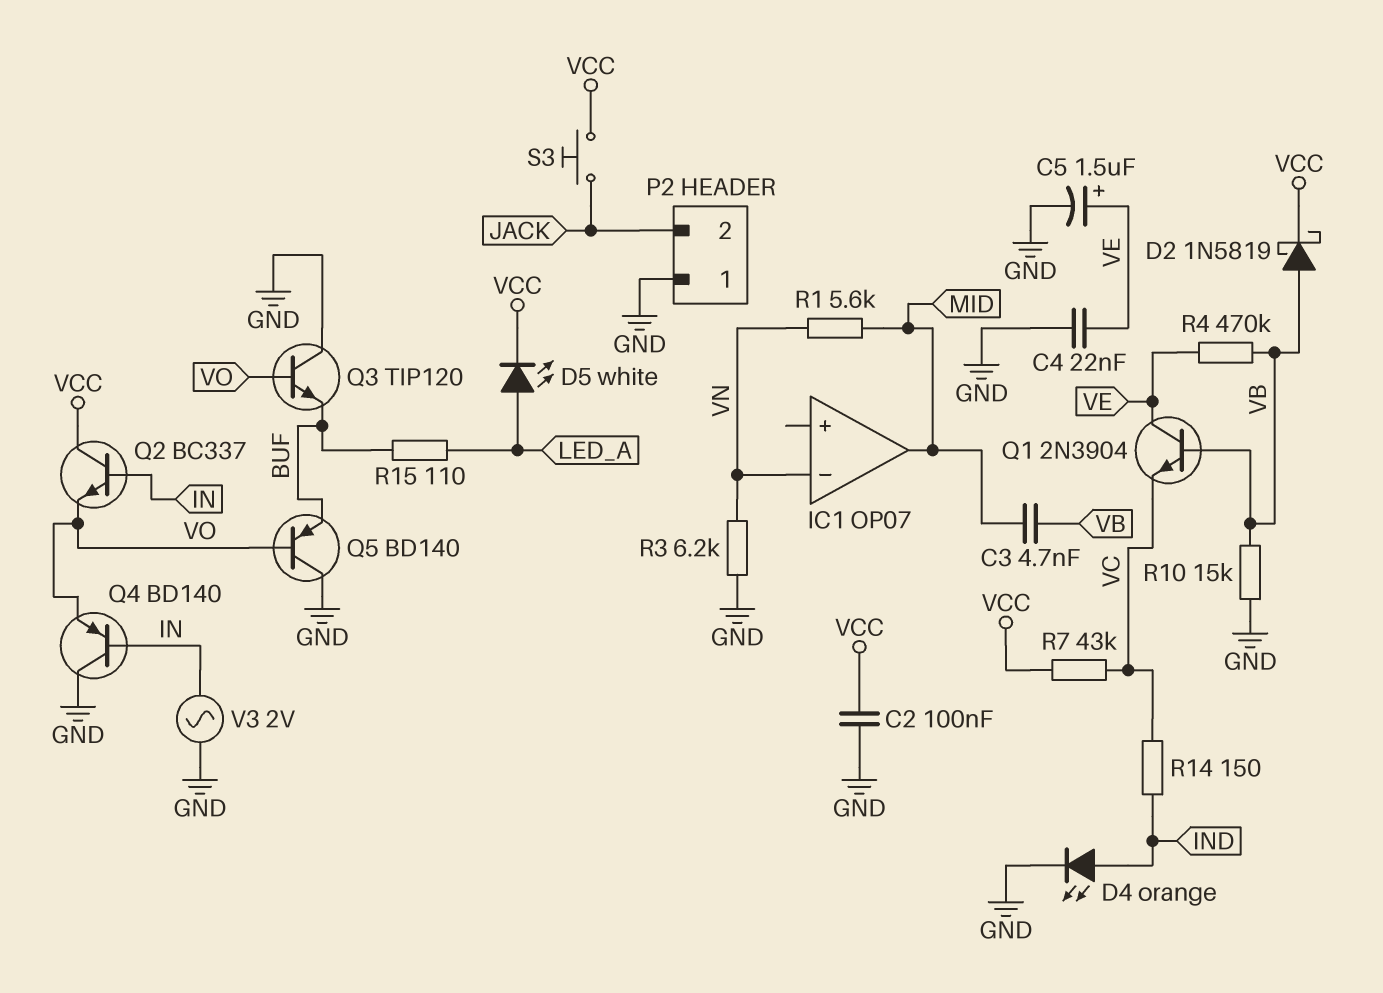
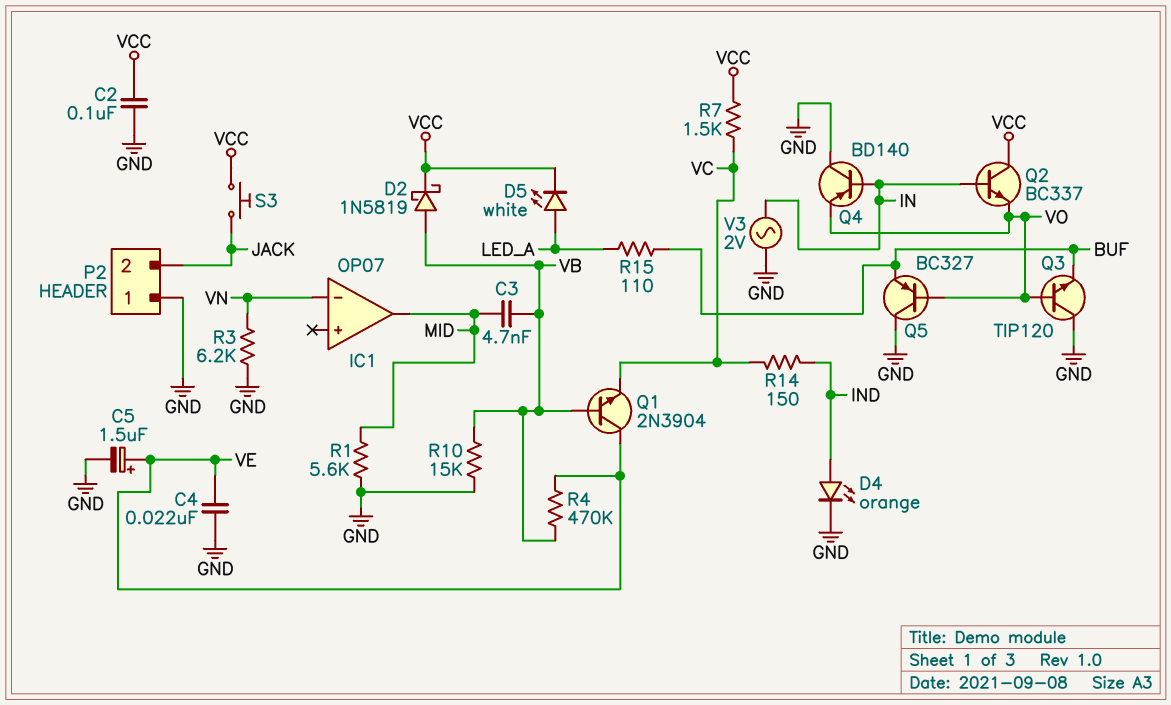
Q5: PNP BD140 (B VO, C GND, E BUF) -> PNP BC327 (B VO, C GND, E BUF)
R1: 5.6k (MID, VN) -> 5.6k (GND, MID)
R7: 43k (VC, VCC) -> 1.5k (VC, VCC)

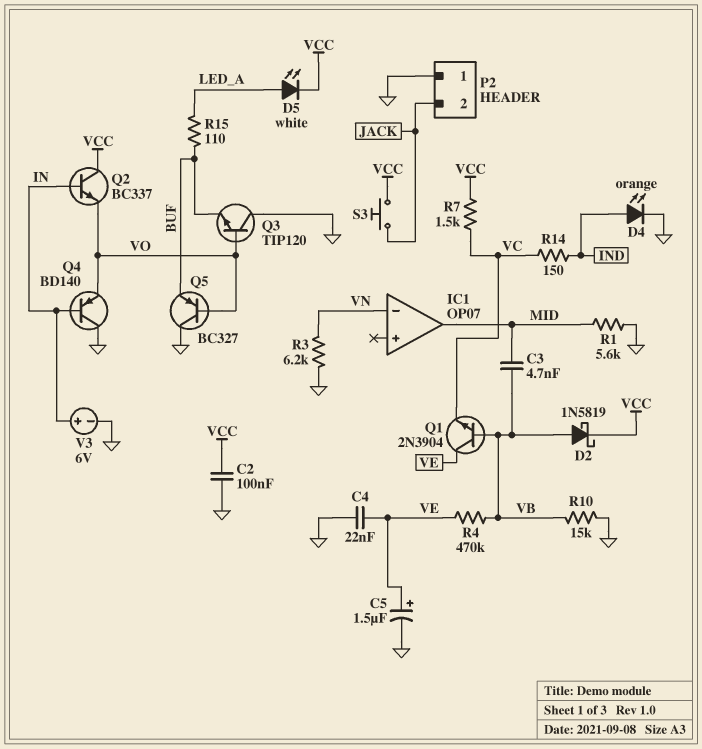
V3: AC 2V (GND, IN) -> 6V (plus IN, minus GND)

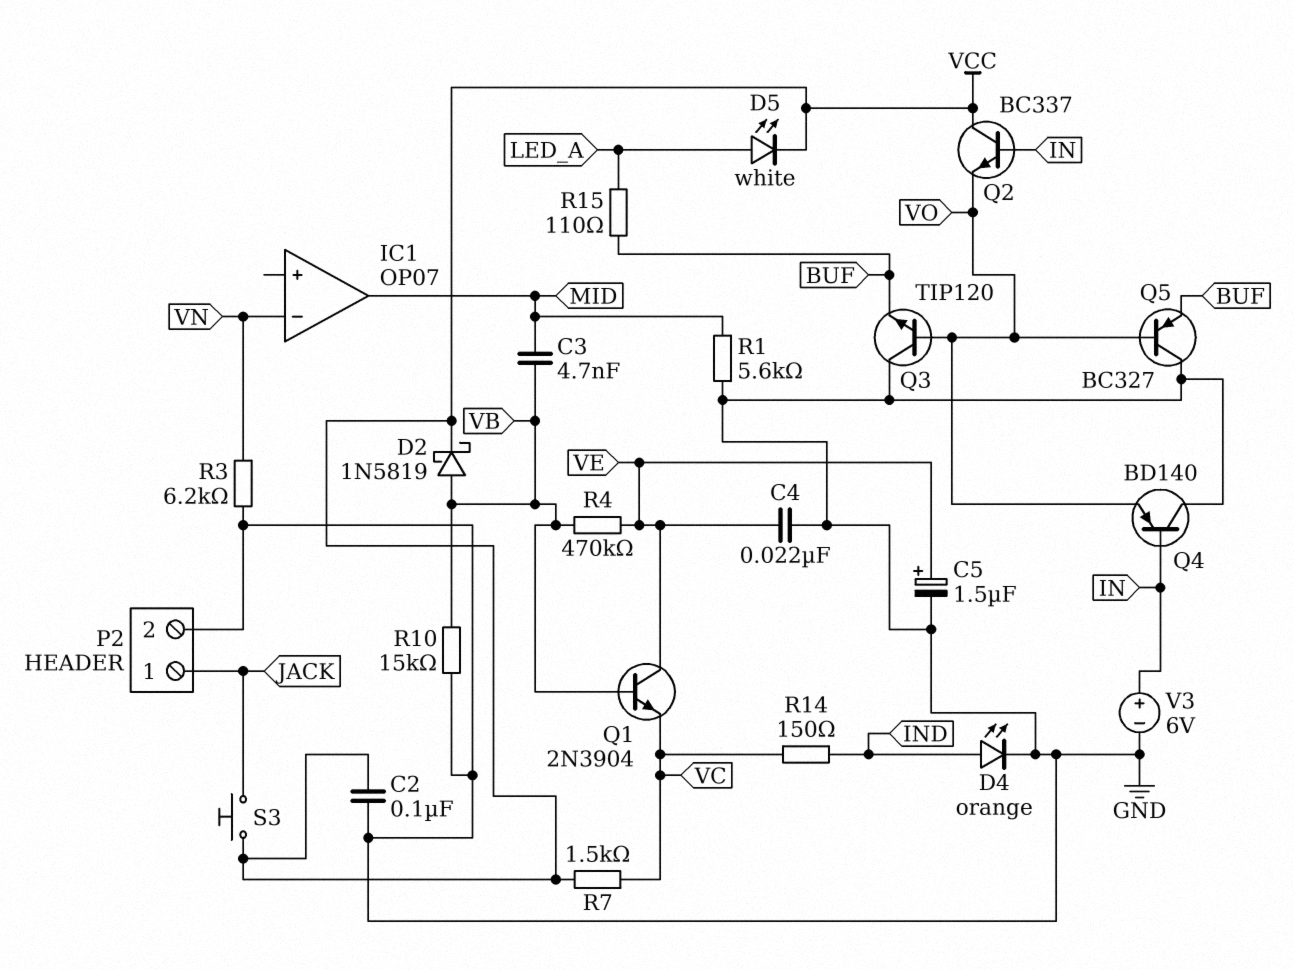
P2 pin 1: GND -> JACK
P2 pin 2: JACK -> GND

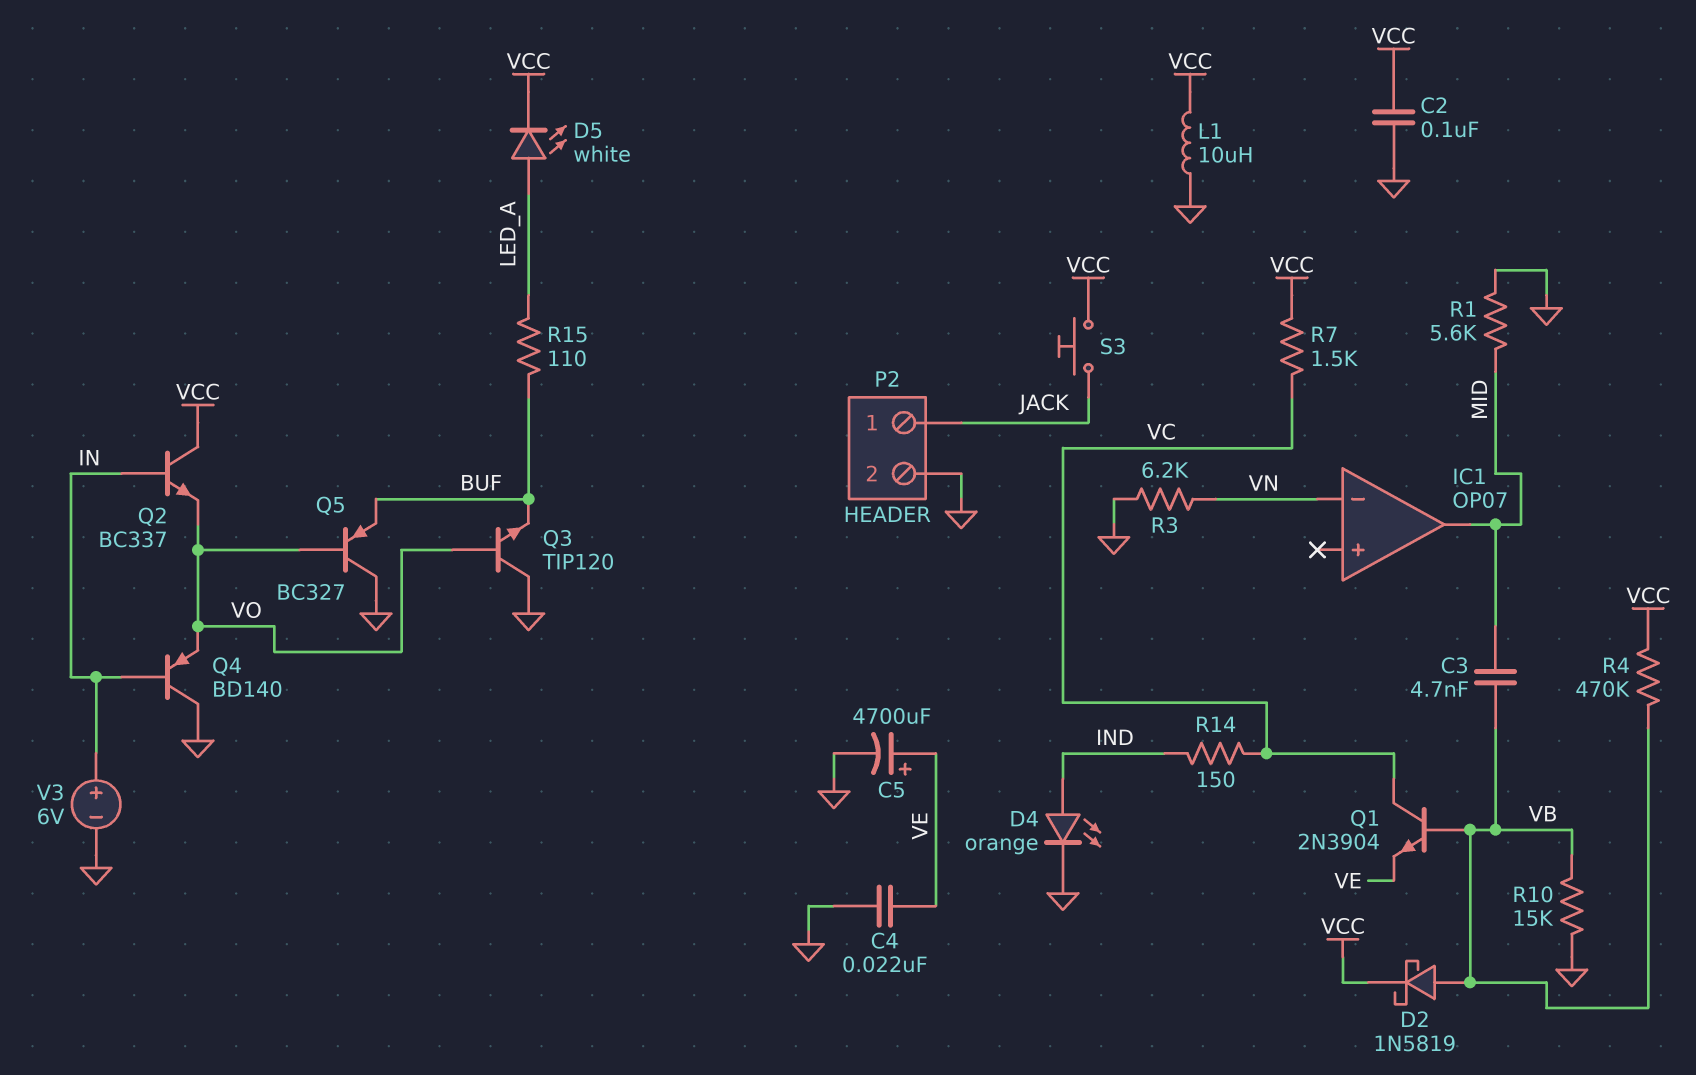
C5: 1.5uF (plus VE, minus GND) -> 4700uF (plus VE, minus GND)
L1: none -> 10uH (GND, VCC)
Q1: NPN 2N3904 (B VB, C VE, E VC) -> NPN 2N3904 (B VB, C VC, E VE)
R4: 470k (VB, VE) -> 470k (VB, VCC)

